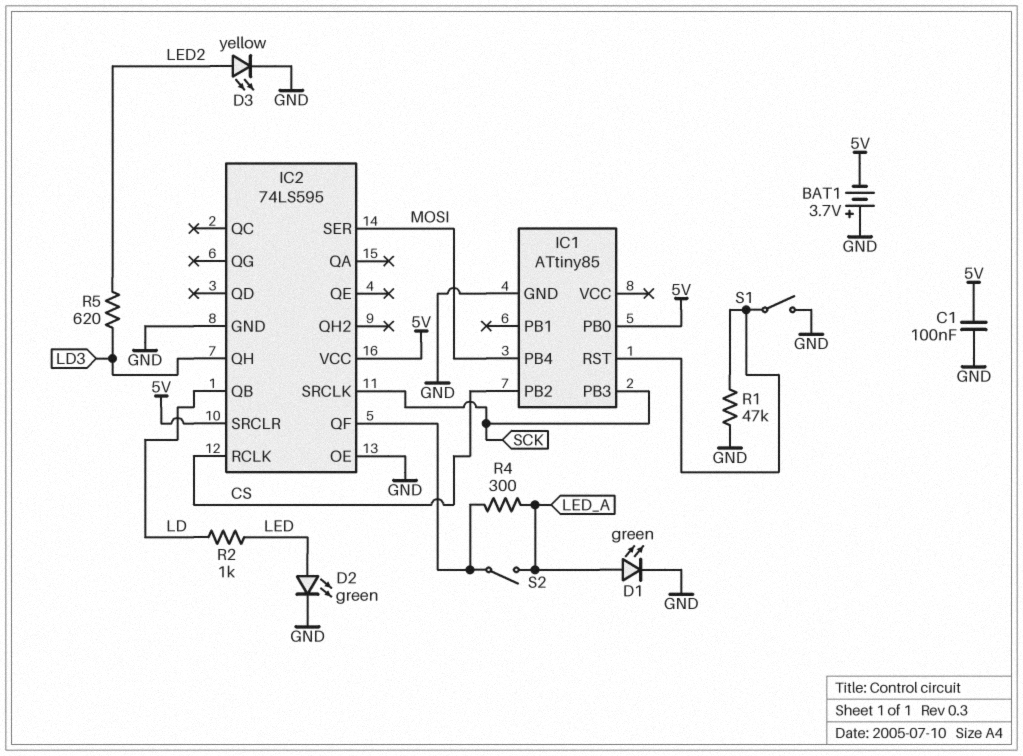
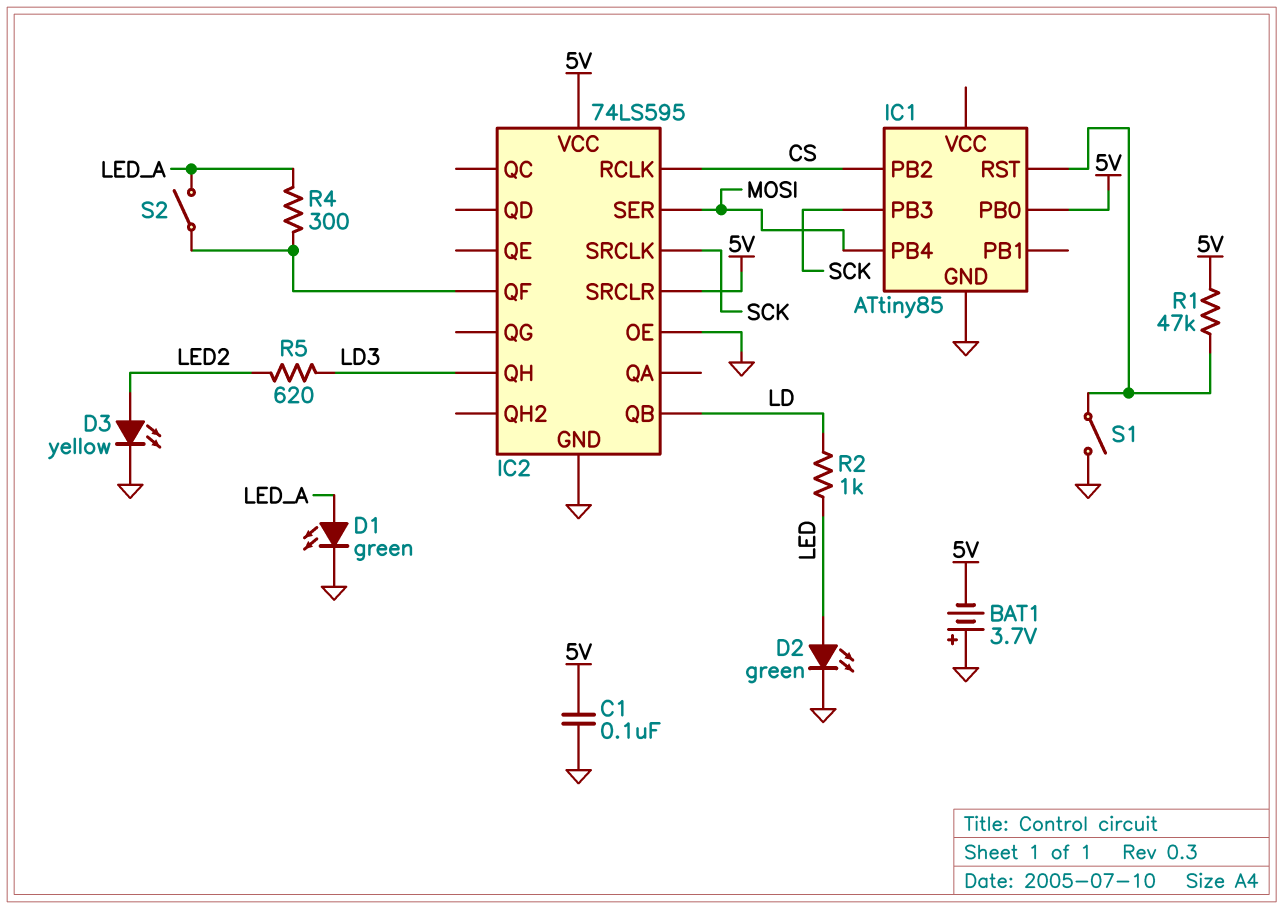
R1: 47k (GND, IC1/RST) -> 47k (5V, IC1/RST)

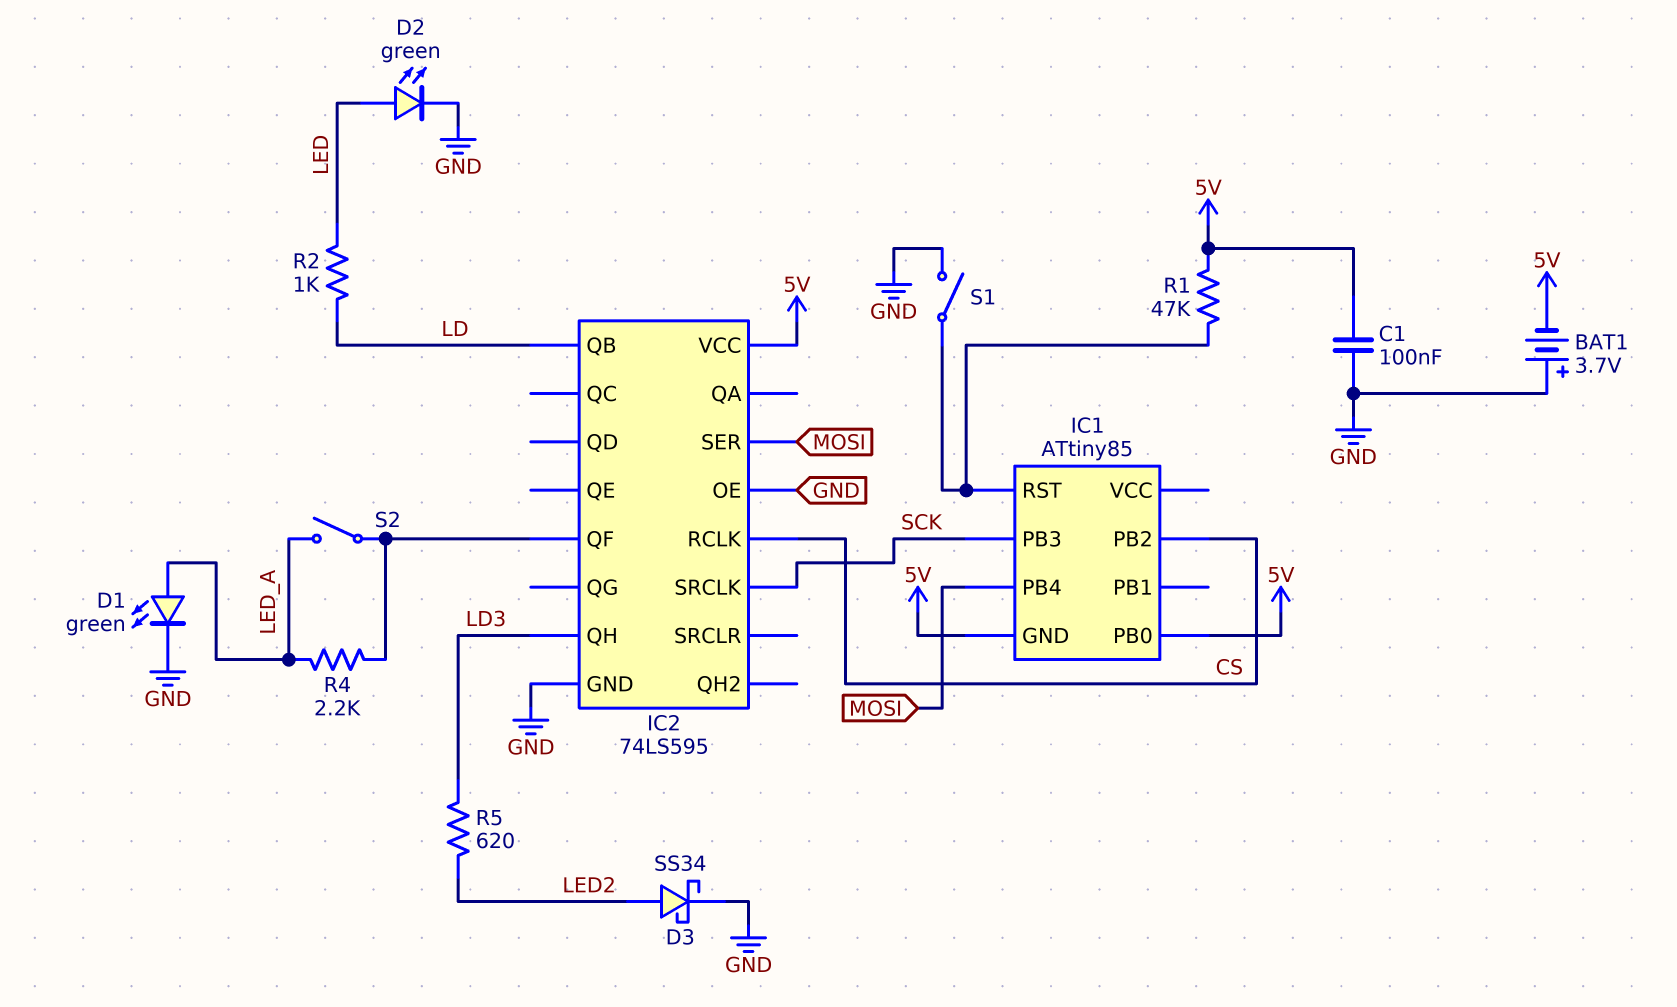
D3: LED yellow (A LED2, K GND) -> schottky SS34 (A LED2, K GND)
IC1 pin GND: GND -> 5V
IC2 pin SRCLR: 5V -> none
R4: 300 (IC2/QF, LED_A) -> 2.2k (IC2/QF, LED_A)

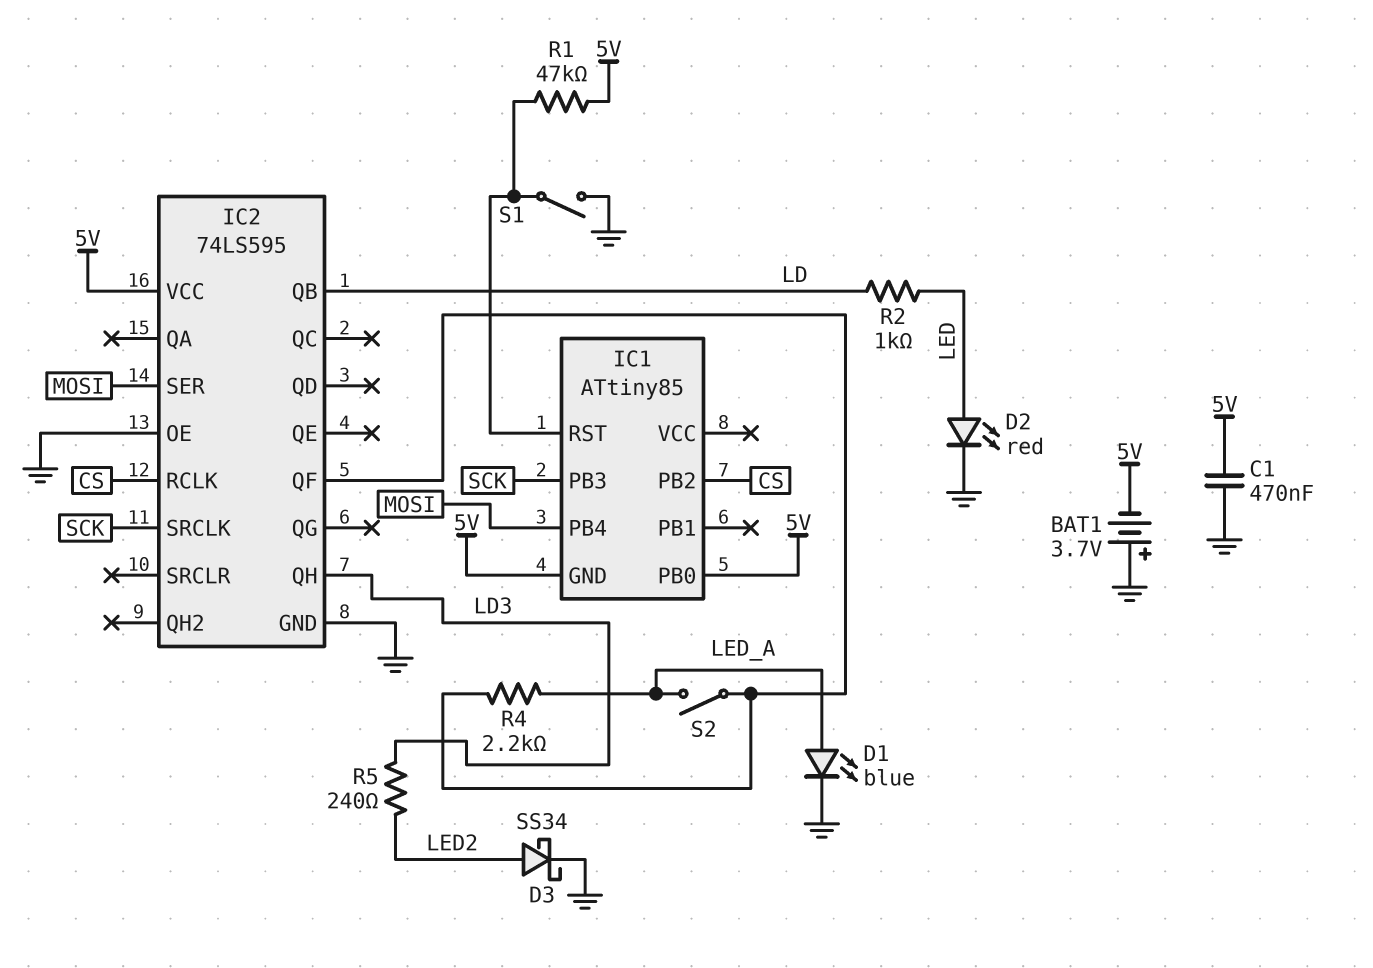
C1: 100nF (5V, GND) -> 470nF (5V, GND)
D1: LED green (A LED_A, K GND) -> LED blue (A LED_A, K GND)
D2: LED green (A LED, K GND) -> LED red (A LED, K GND)
R5: 620 (LD3, LED2) -> 240 (LD3, LED2)

